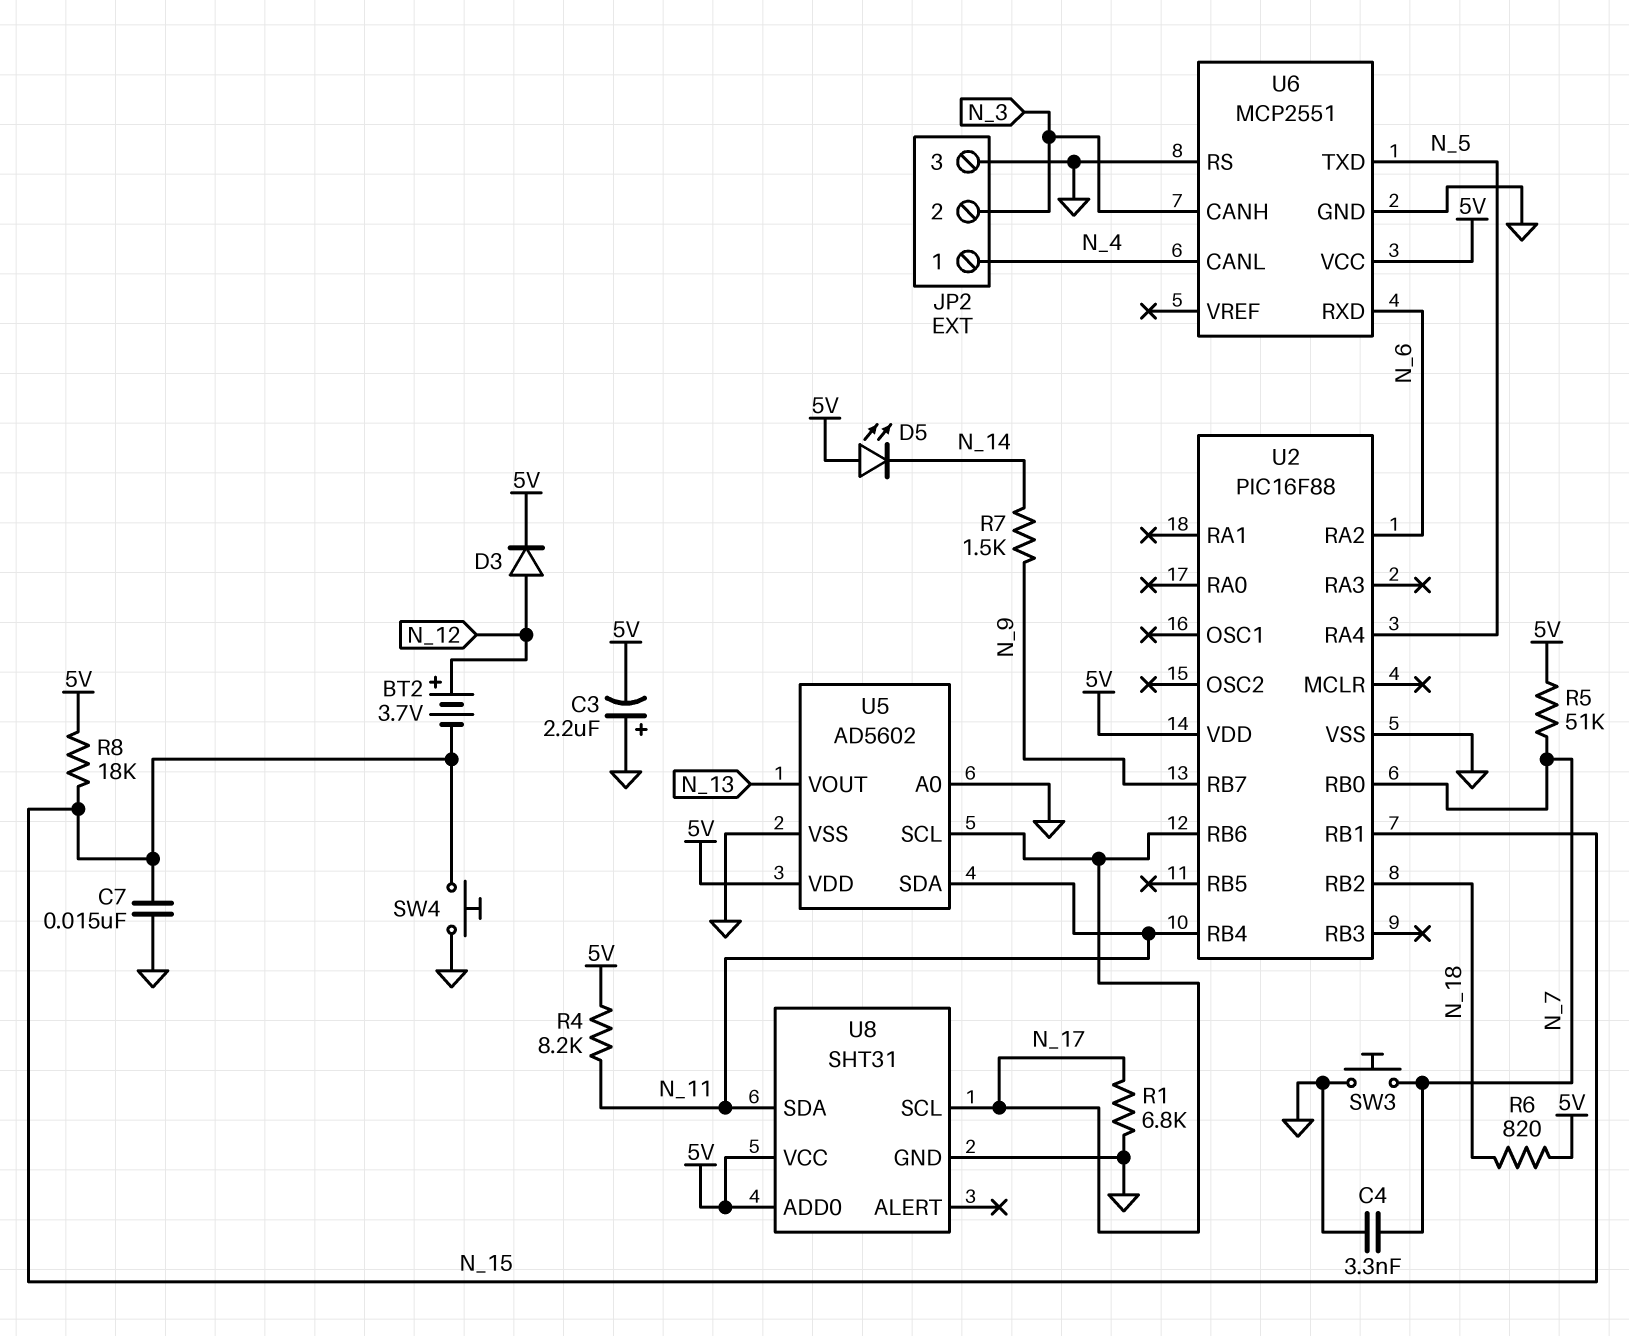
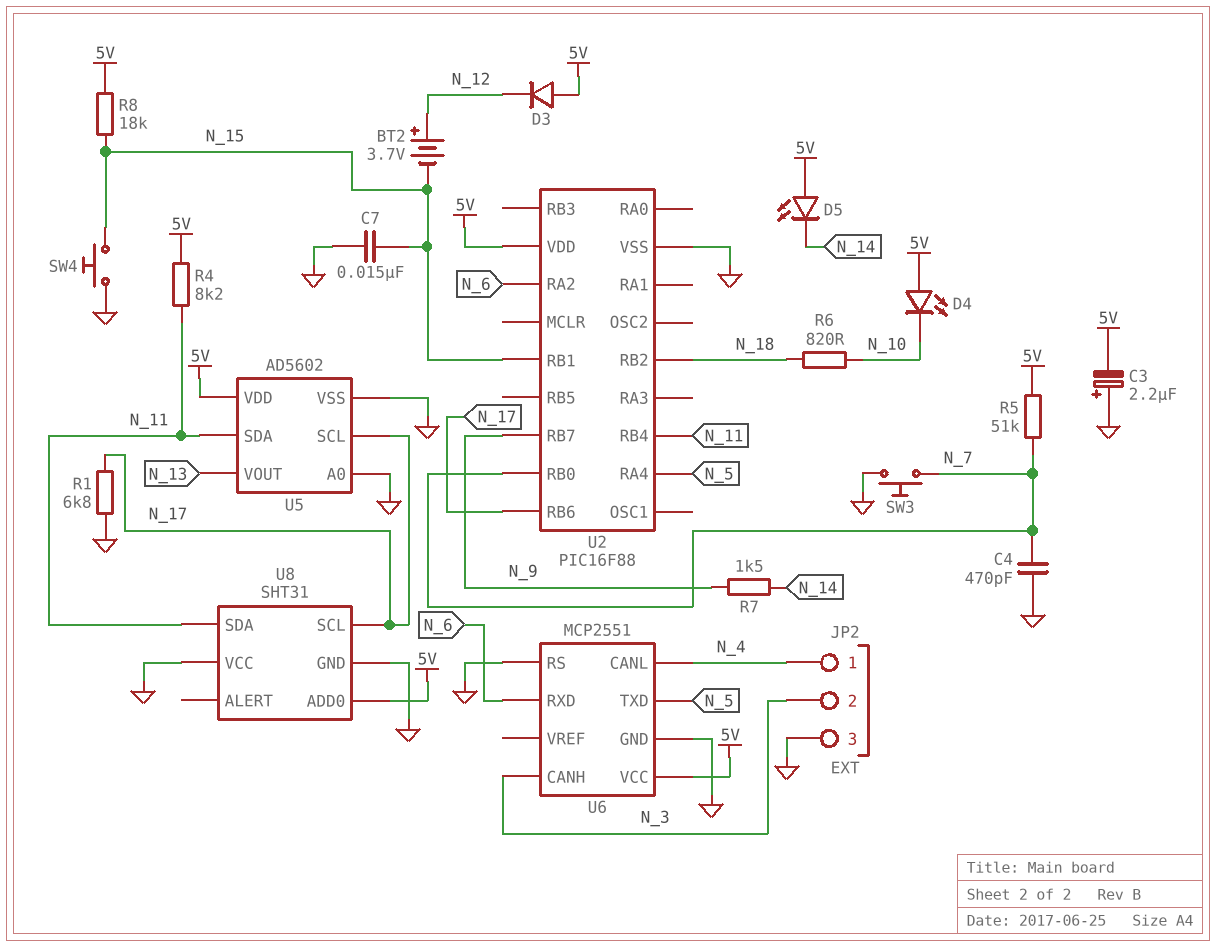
C4: 3.3nF (GND, N_7) -> 470pF (GND, N_7)
D3: diode (A N_12, K 5V) -> diode (A 5V, K N_12)
D4: none -> LED (A 5V, K N_10)
R6: 820 (5V, N_18) -> 820 (N_10, N_18)
U8 pin VCC: 5V -> GND

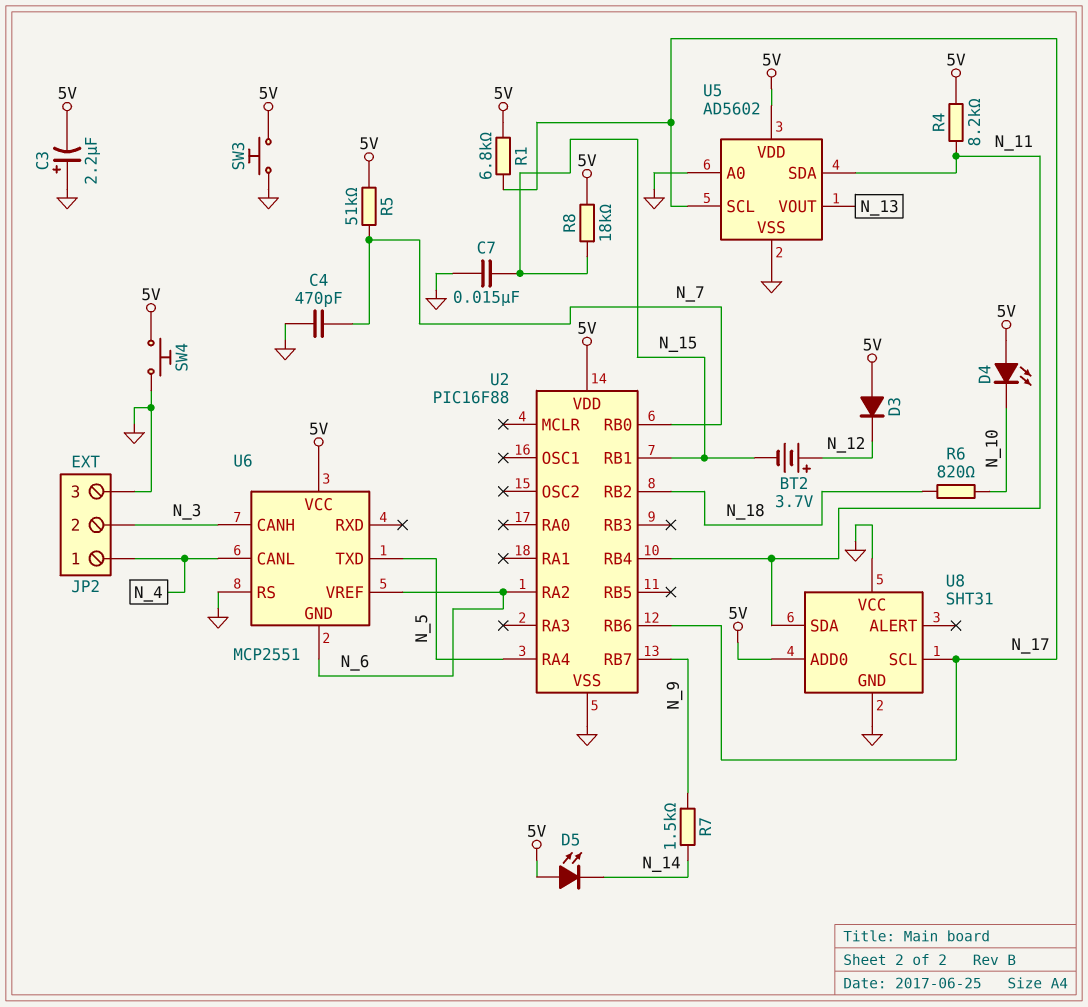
R1: 6.8k (GND, N_17) -> 6.8k (5V, N_17)
SW3: button (GND, N_7) -> button (5V, GND)
SW4: button (GND, N_15) -> button (5V, GND)
U6 pin GND: GND -> N_6
U6 pin RXD: N_6 -> none
U6 pin VREF: none -> N_6

